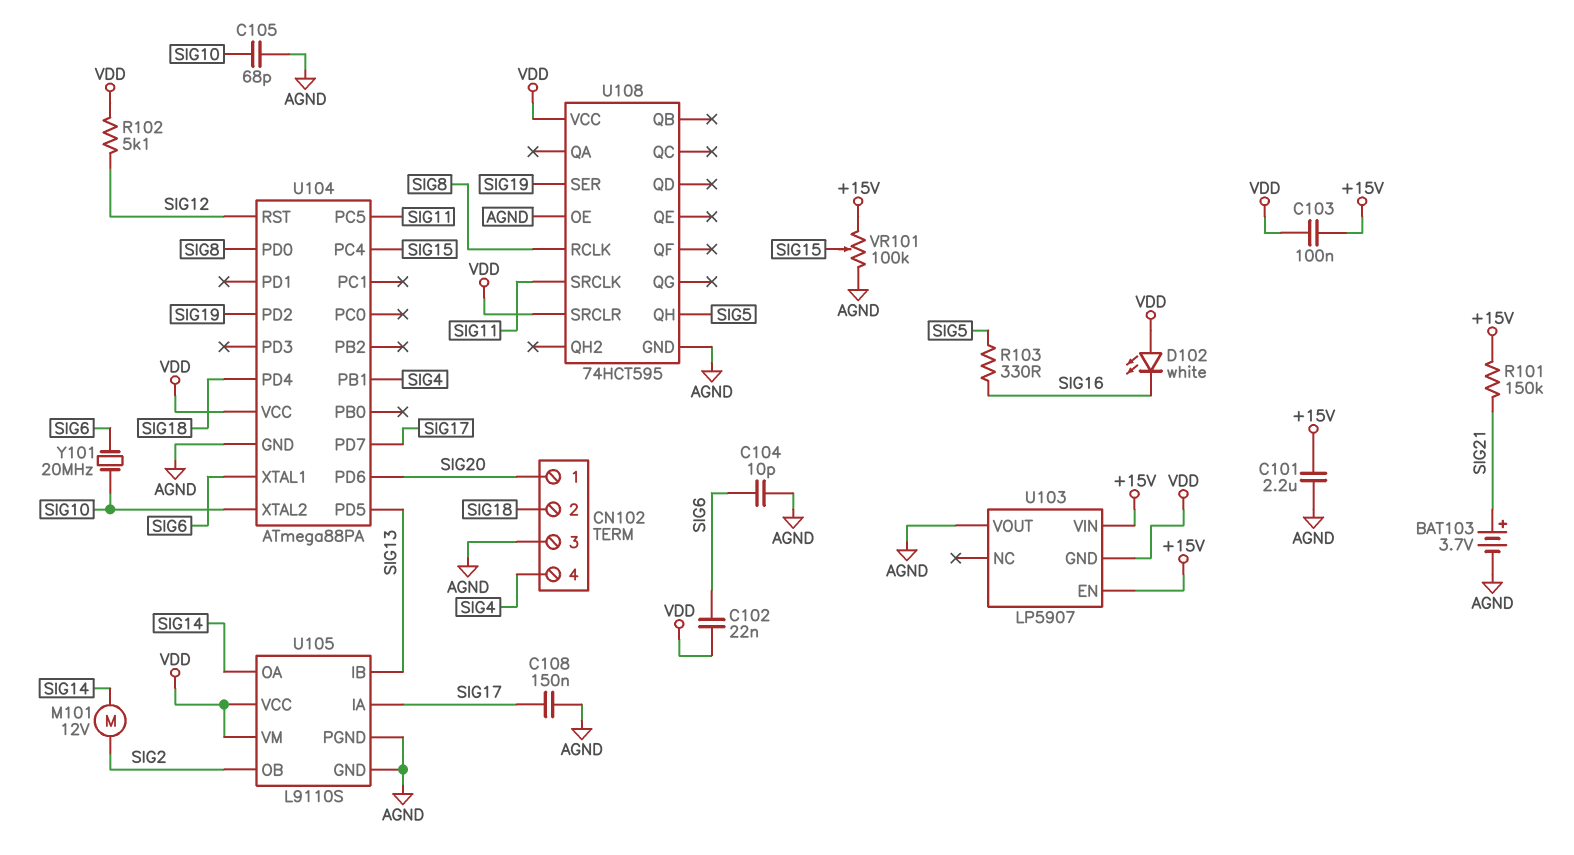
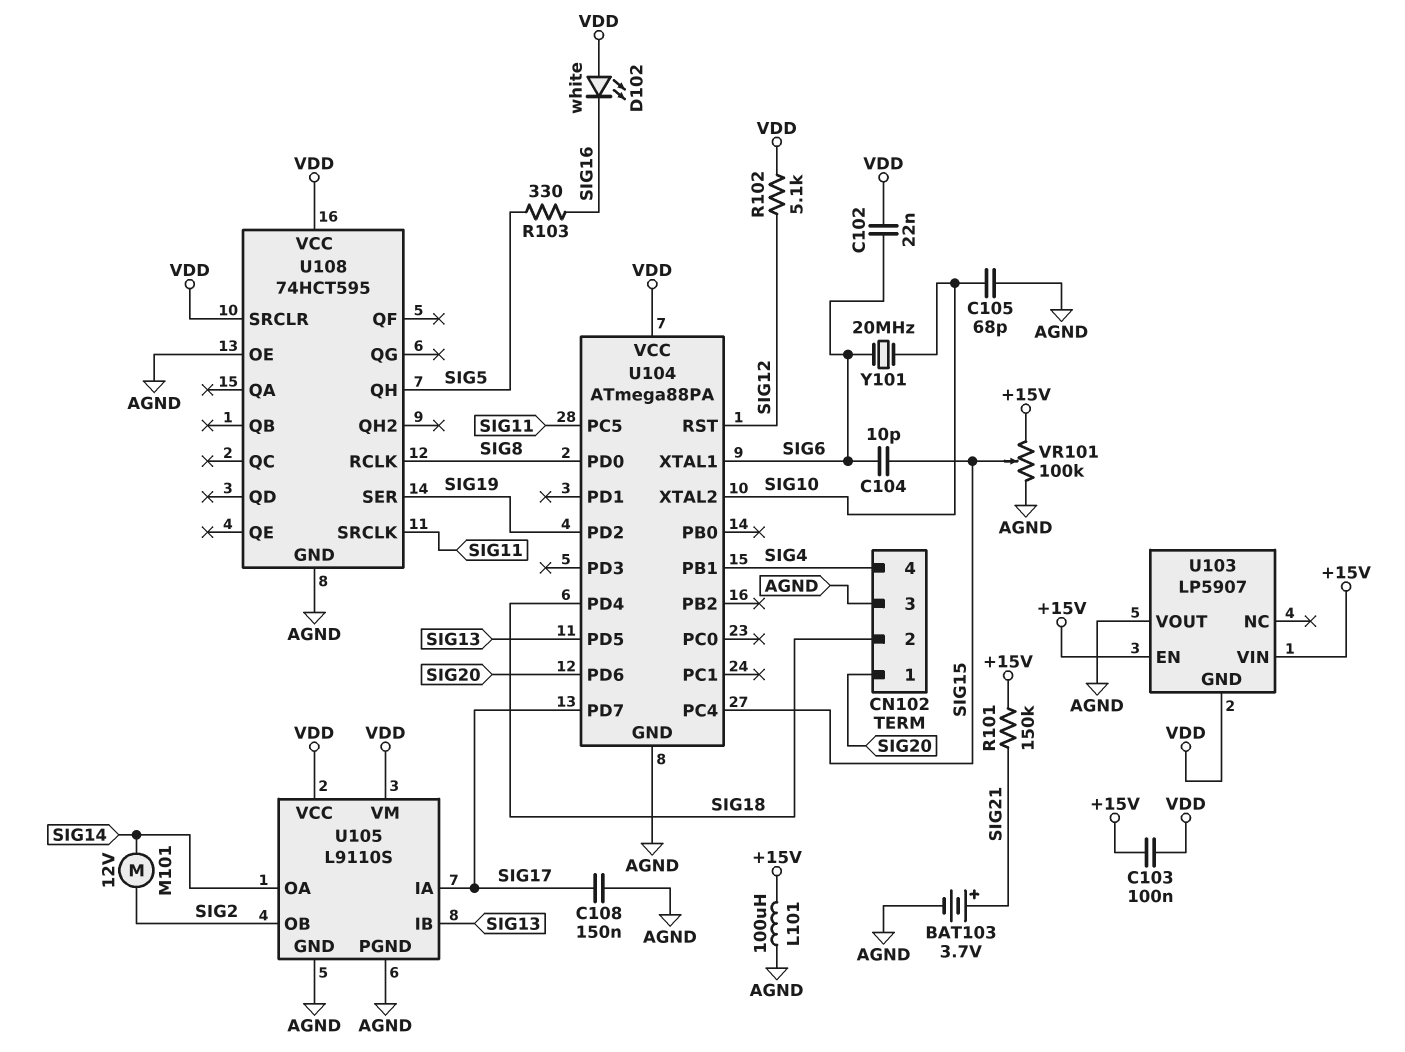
C101: 2.2uF (+15V, AGND) -> none
C104: 10pF (AGND, SIG6) -> 10pF (SIG6, SIG15)
L101: none -> 100uH (+15V, AGND)

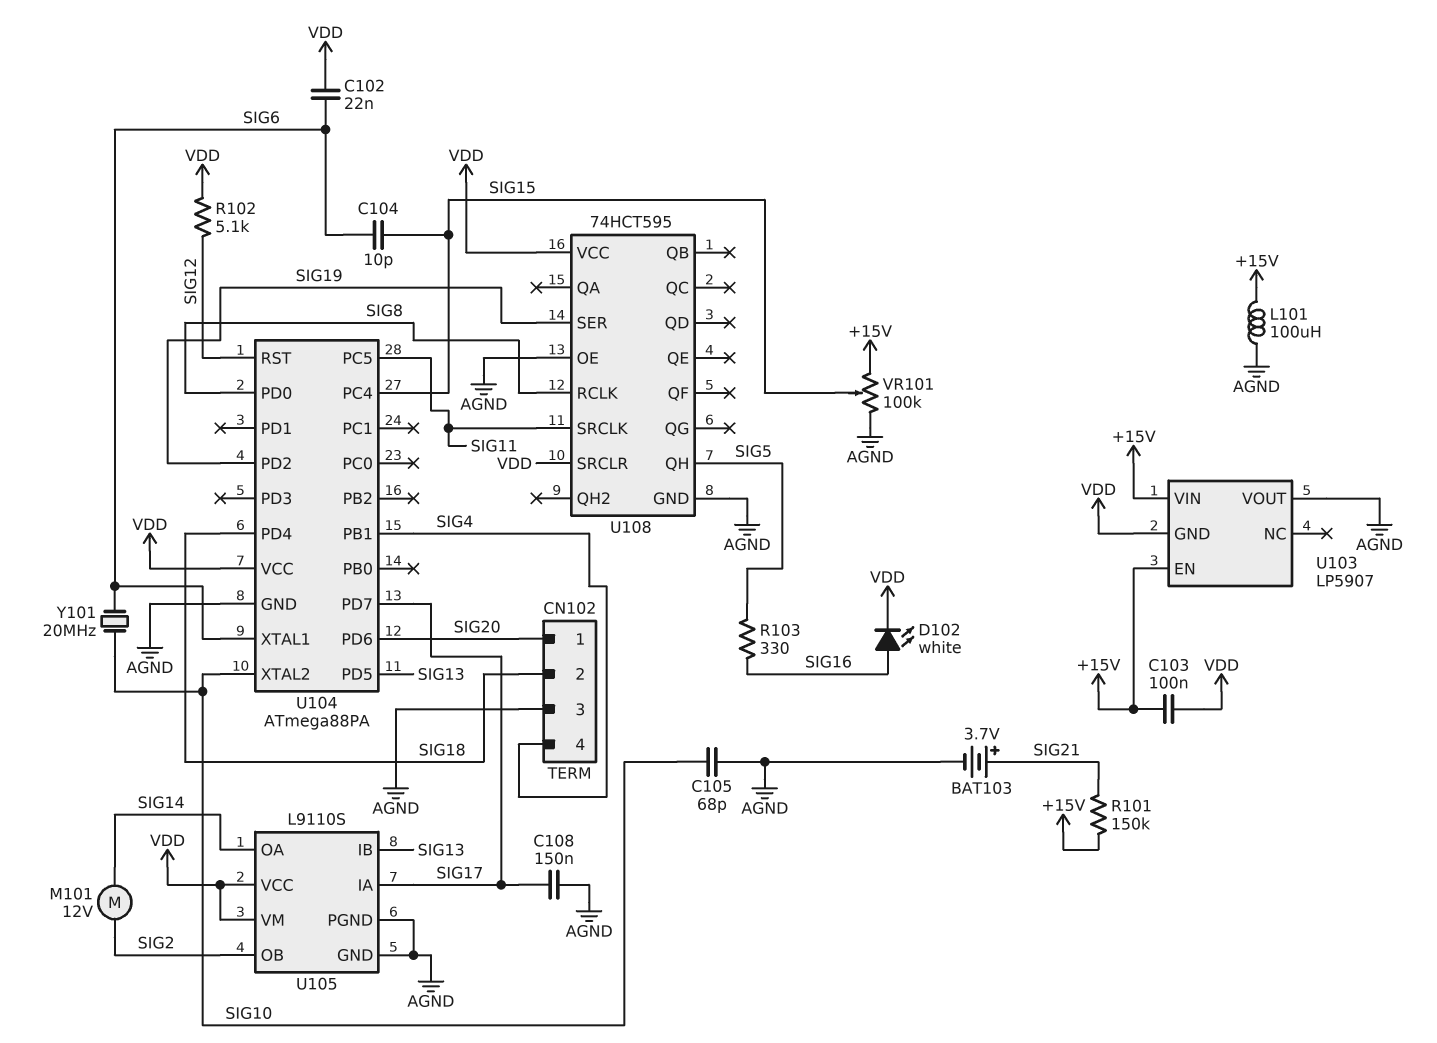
D102: LED white (A VDD, K SIG16) -> LED white (A SIG16, K VDD)

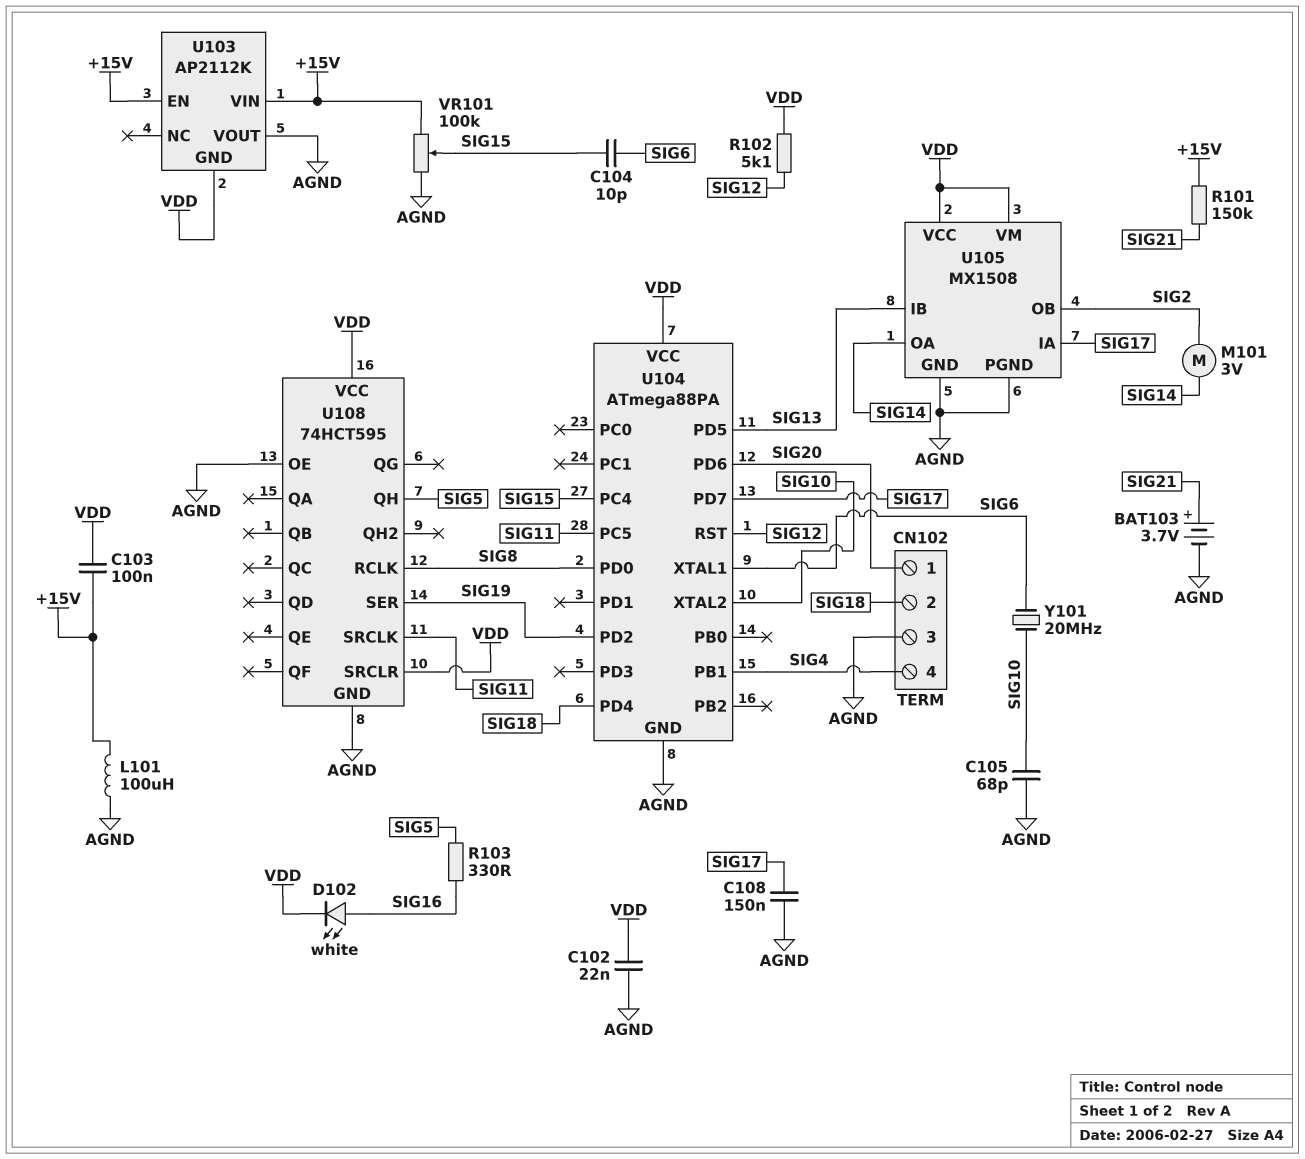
C102: 22nF (SIG6, VDD) -> 22nF (AGND, VDD)
M101: motor 12V (SIG2, SIG14) -> motor 3V (SIG2, SIG14)
U103: LP5907 -> AP2112K
U105: L9110S -> MX1508

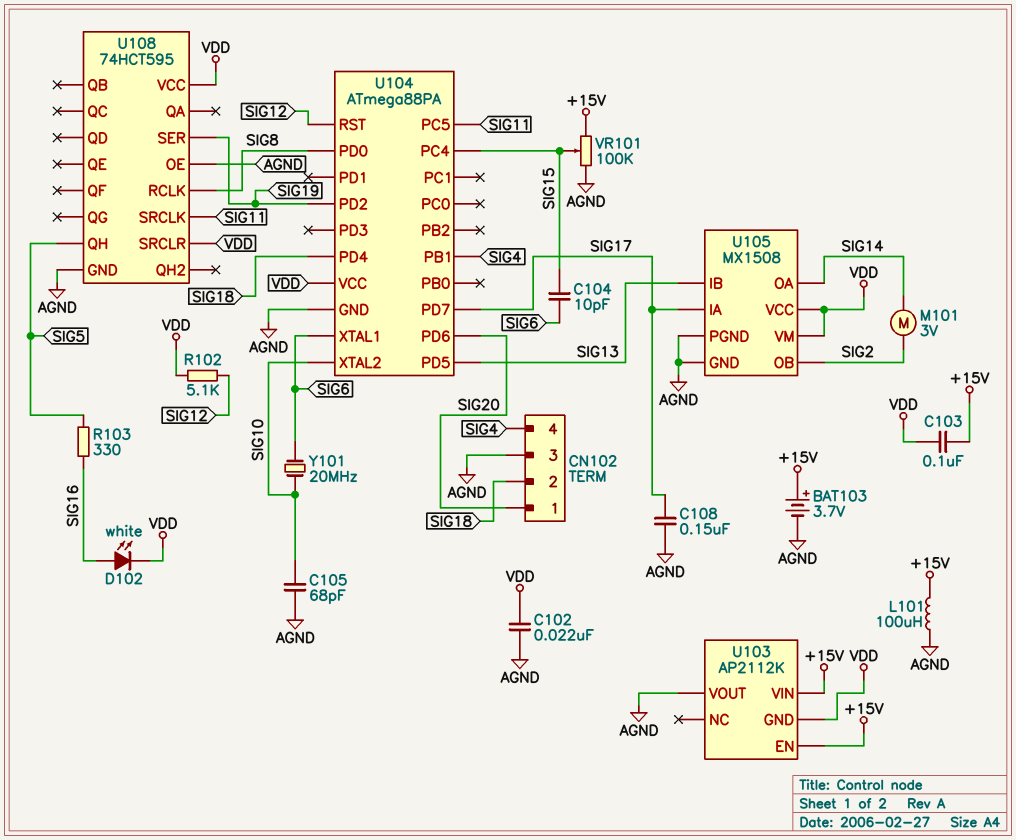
BAT103: 3.7V (plus SIG21, minus AGND) -> 3.7V (plus +15V, minus AGND)
R101: 150k (+15V, SIG21) -> none

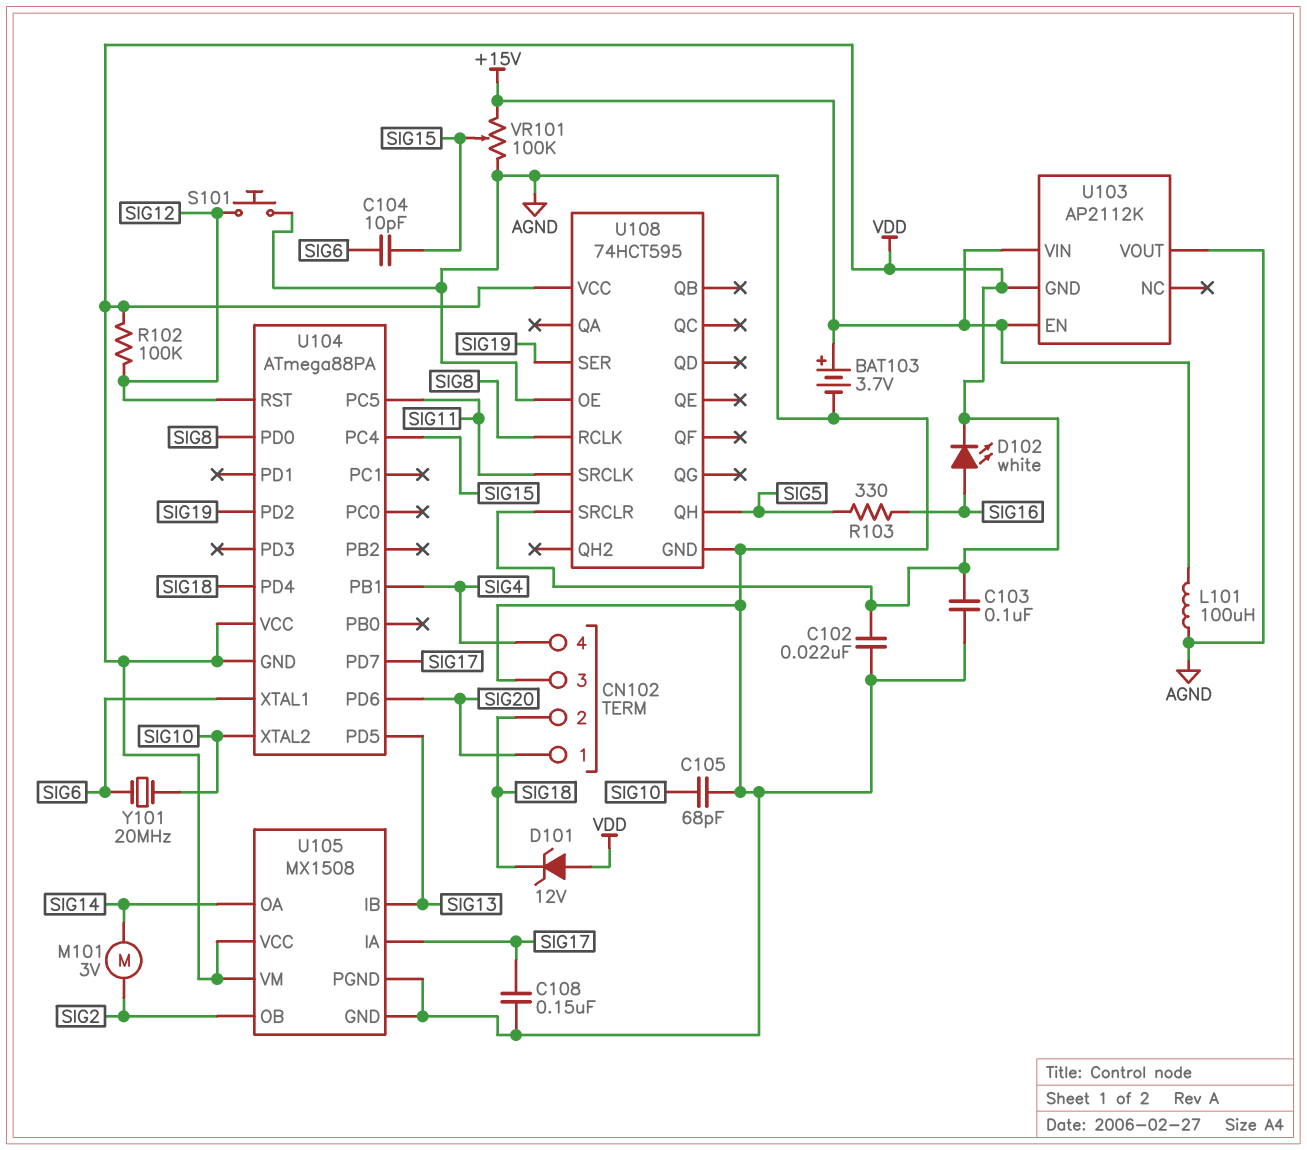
C103: 100nF (+15V, VDD) -> 100nF (AGND, VDD)
D101: none -> zener 12V (A VDD, K SIG18)
R102: 5.1k (SIG12, VDD) -> 100k (SIG12, VDD)
S101: none -> button (AGND, SIG12)
U104 pin GND: AGND -> VDD

